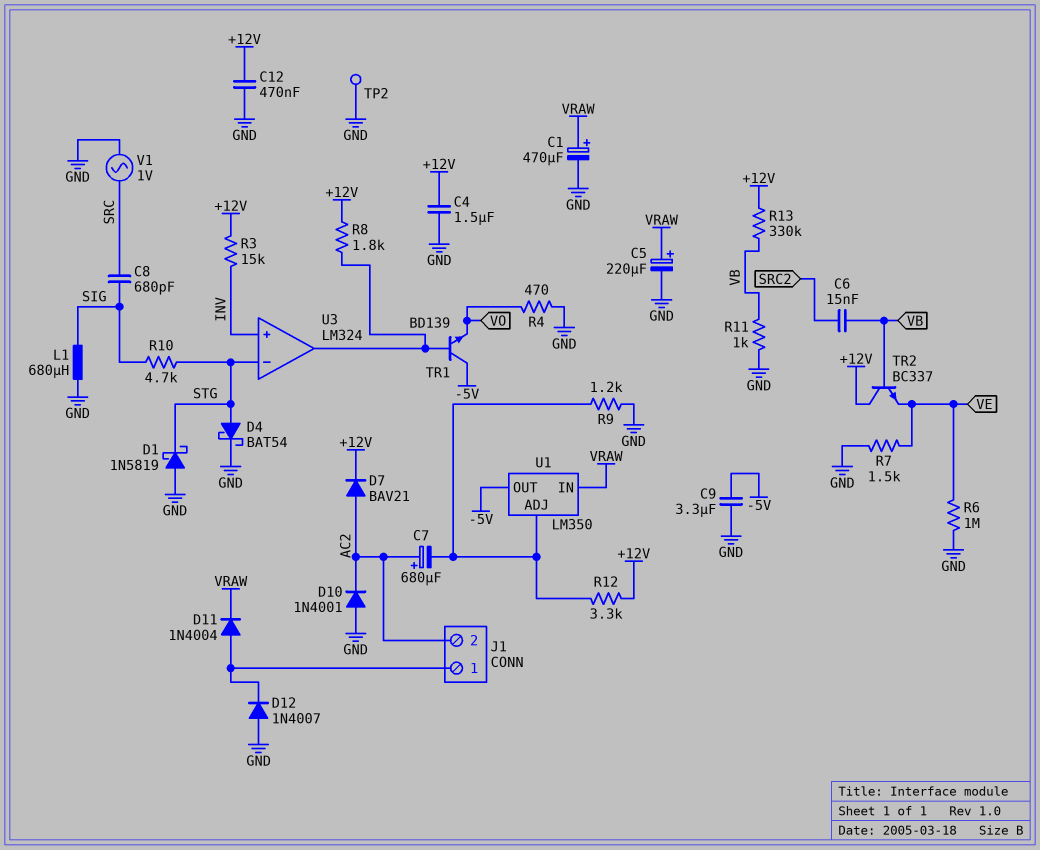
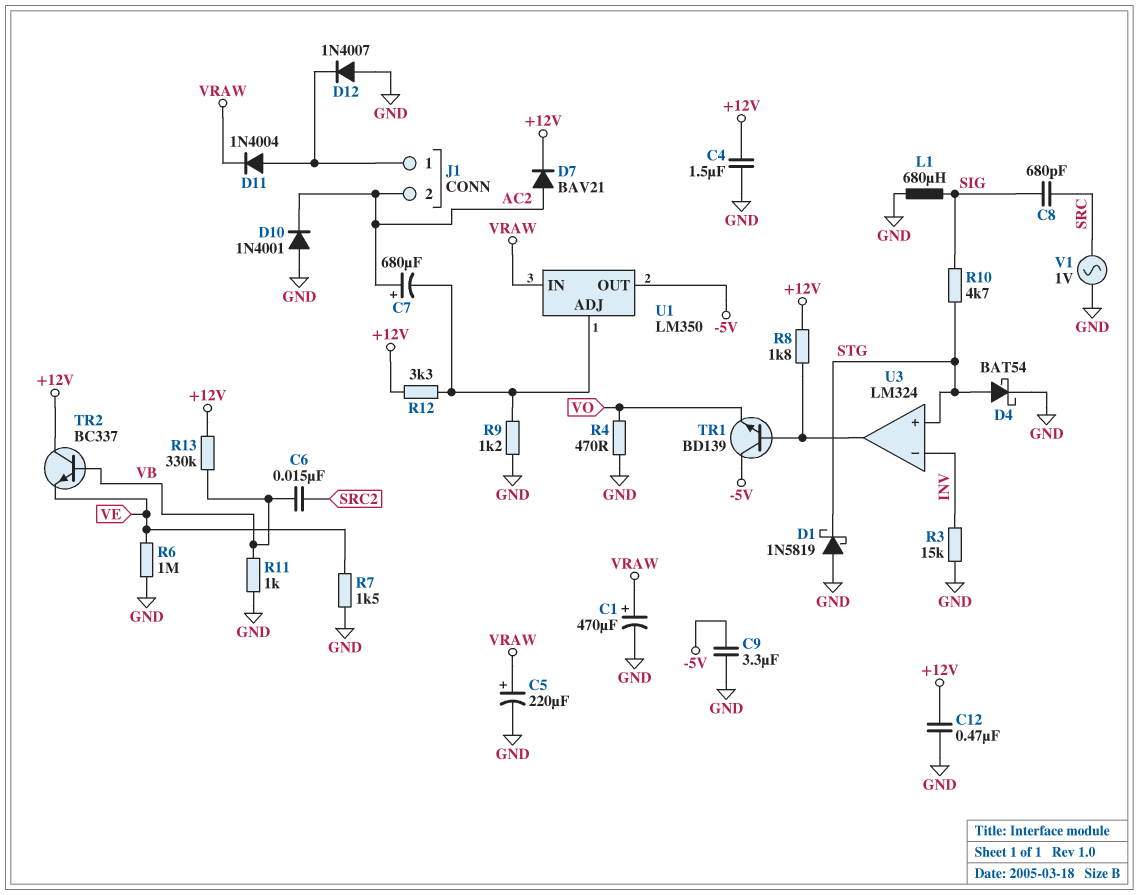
R3: 15k (+12V, INV) -> 15k (GND, INV)
TP2: test point (GND) -> none
U3 pin in+: INV -> STG
U3 pin in-: STG -> INV

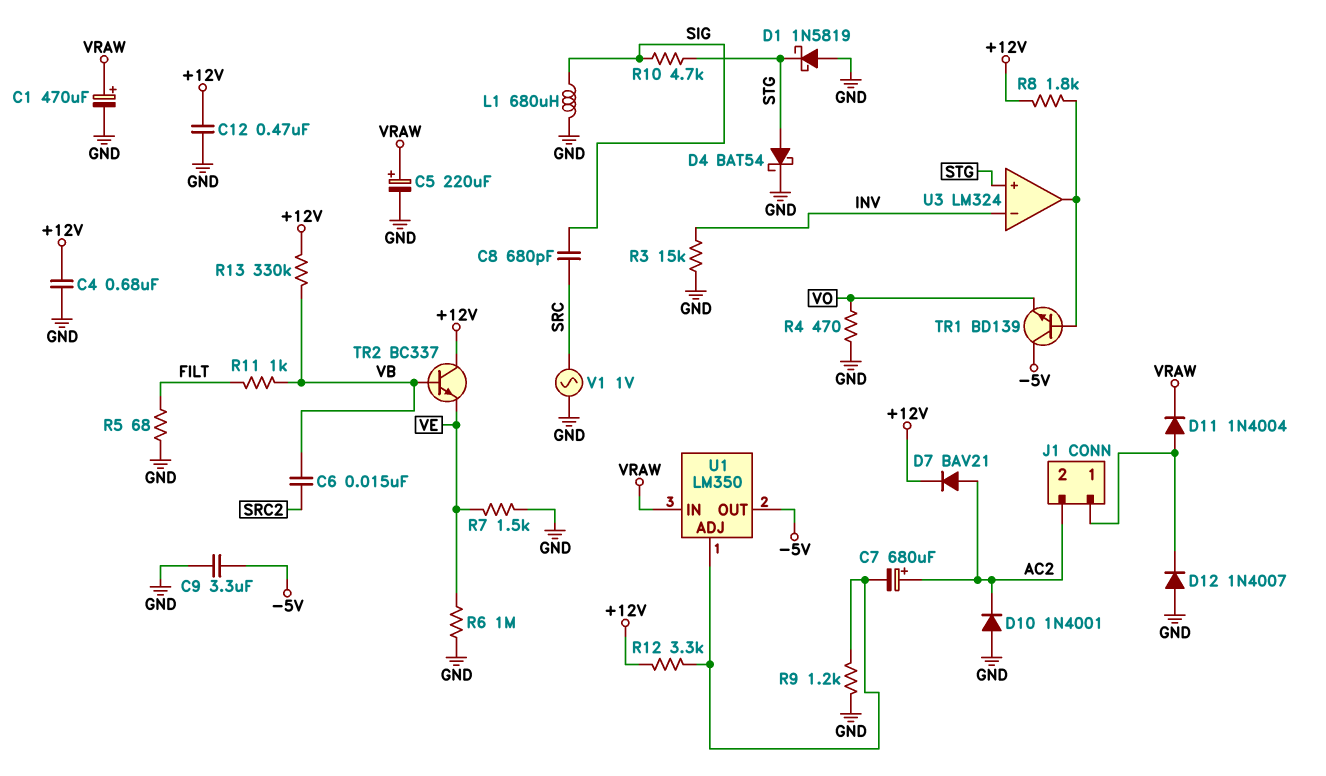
C4: 1.5uF (+12V, GND) -> 680nF (+12V, GND)
R5: none -> 68 (FILT, GND)
R11: 1k (GND, VB) -> 1k (FILT, VB)

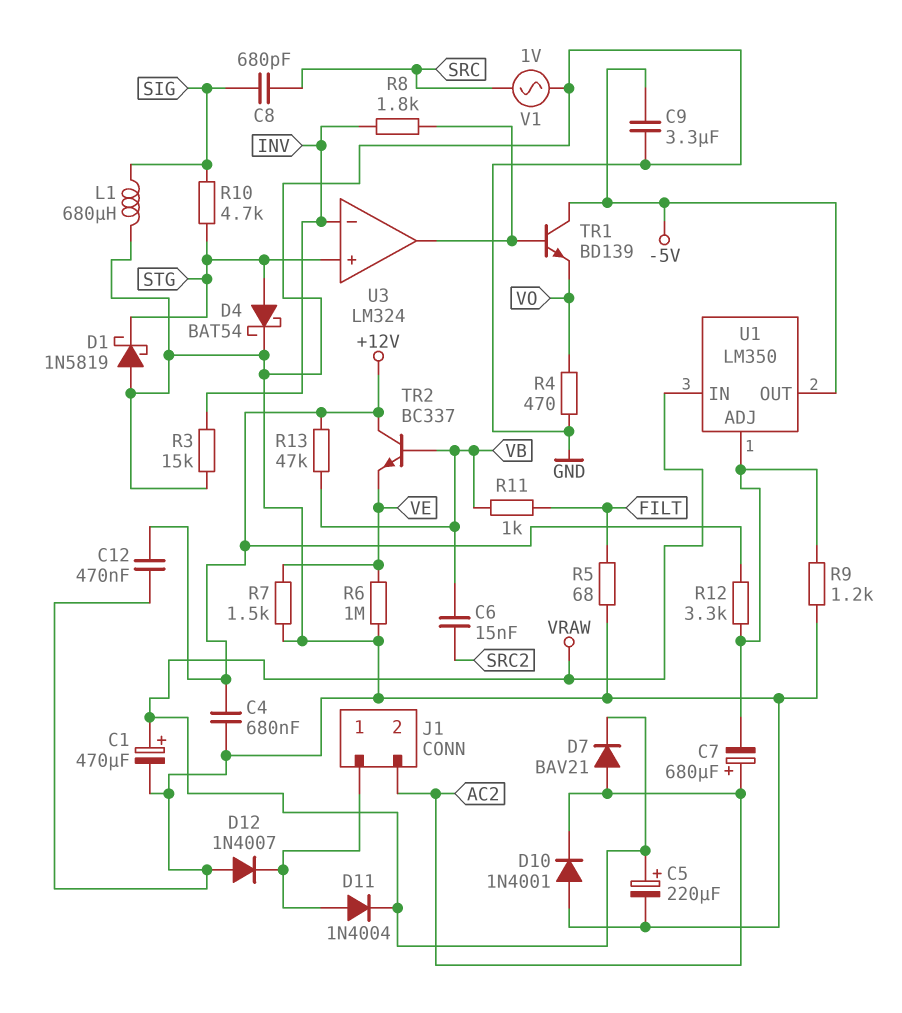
D7: diode BAV21 (A AC2, K +12V) -> diode BAV21 (A AC2, K VRAW)
R8: 1.8k (+12V, U3/out) -> 1.8k (INV, U3/out)
R13: 330k (+12V, VB) -> 47k (+12V, VB)

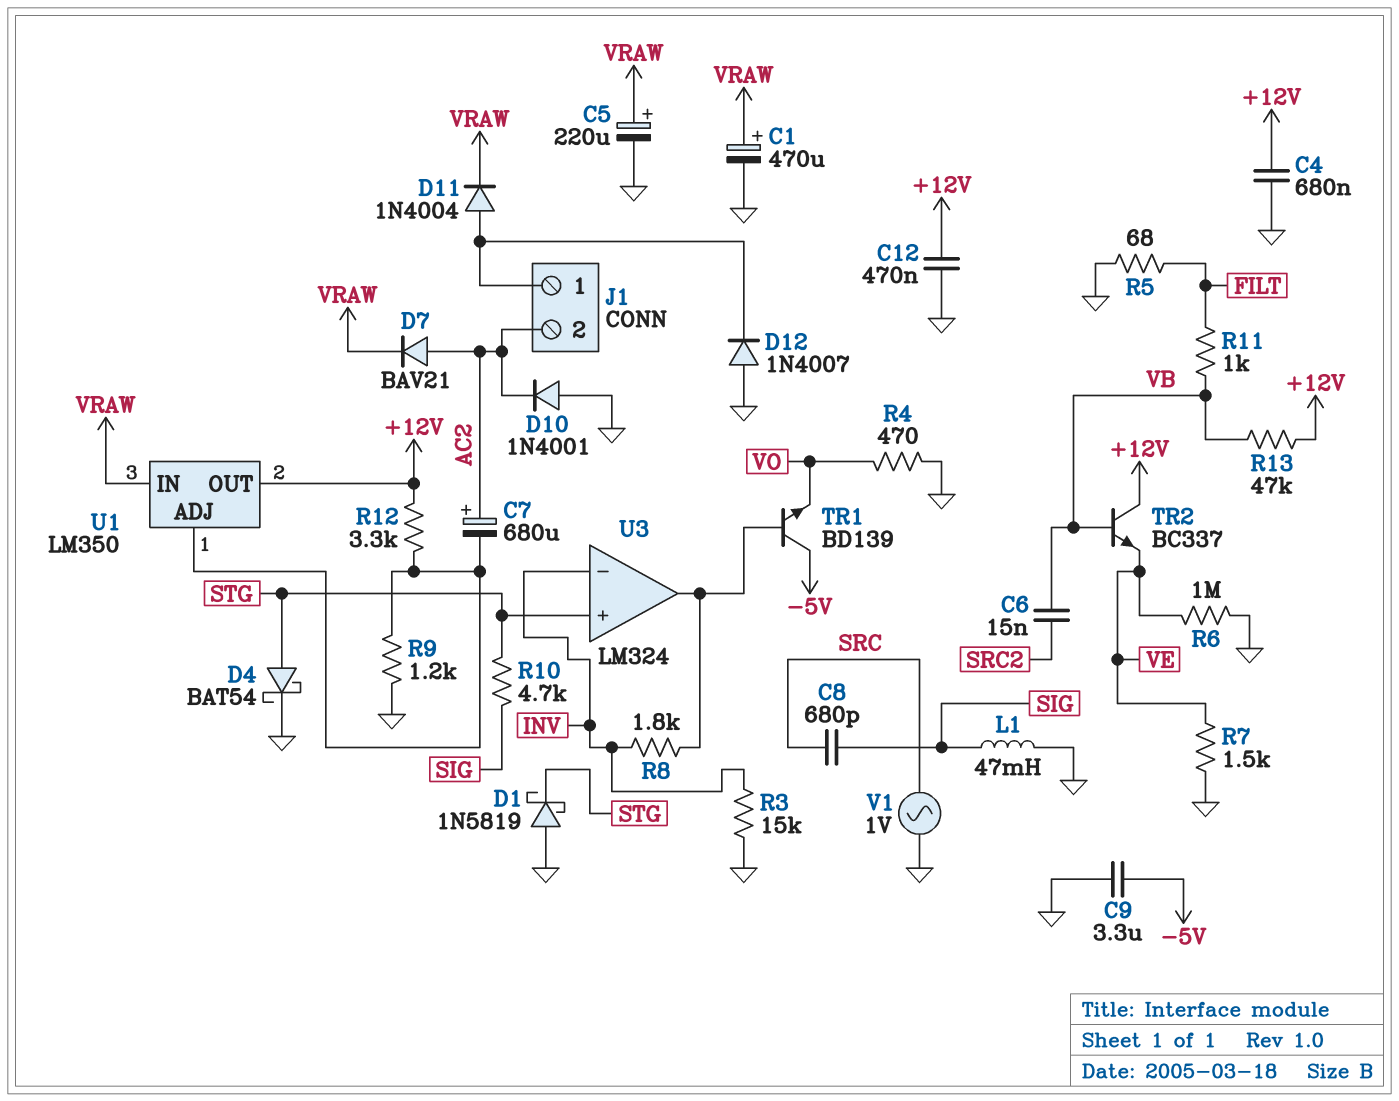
L1: 680uH (GND, SIG) -> 47mH (GND, SIG)
U1 pin OUT: -5V -> +12V

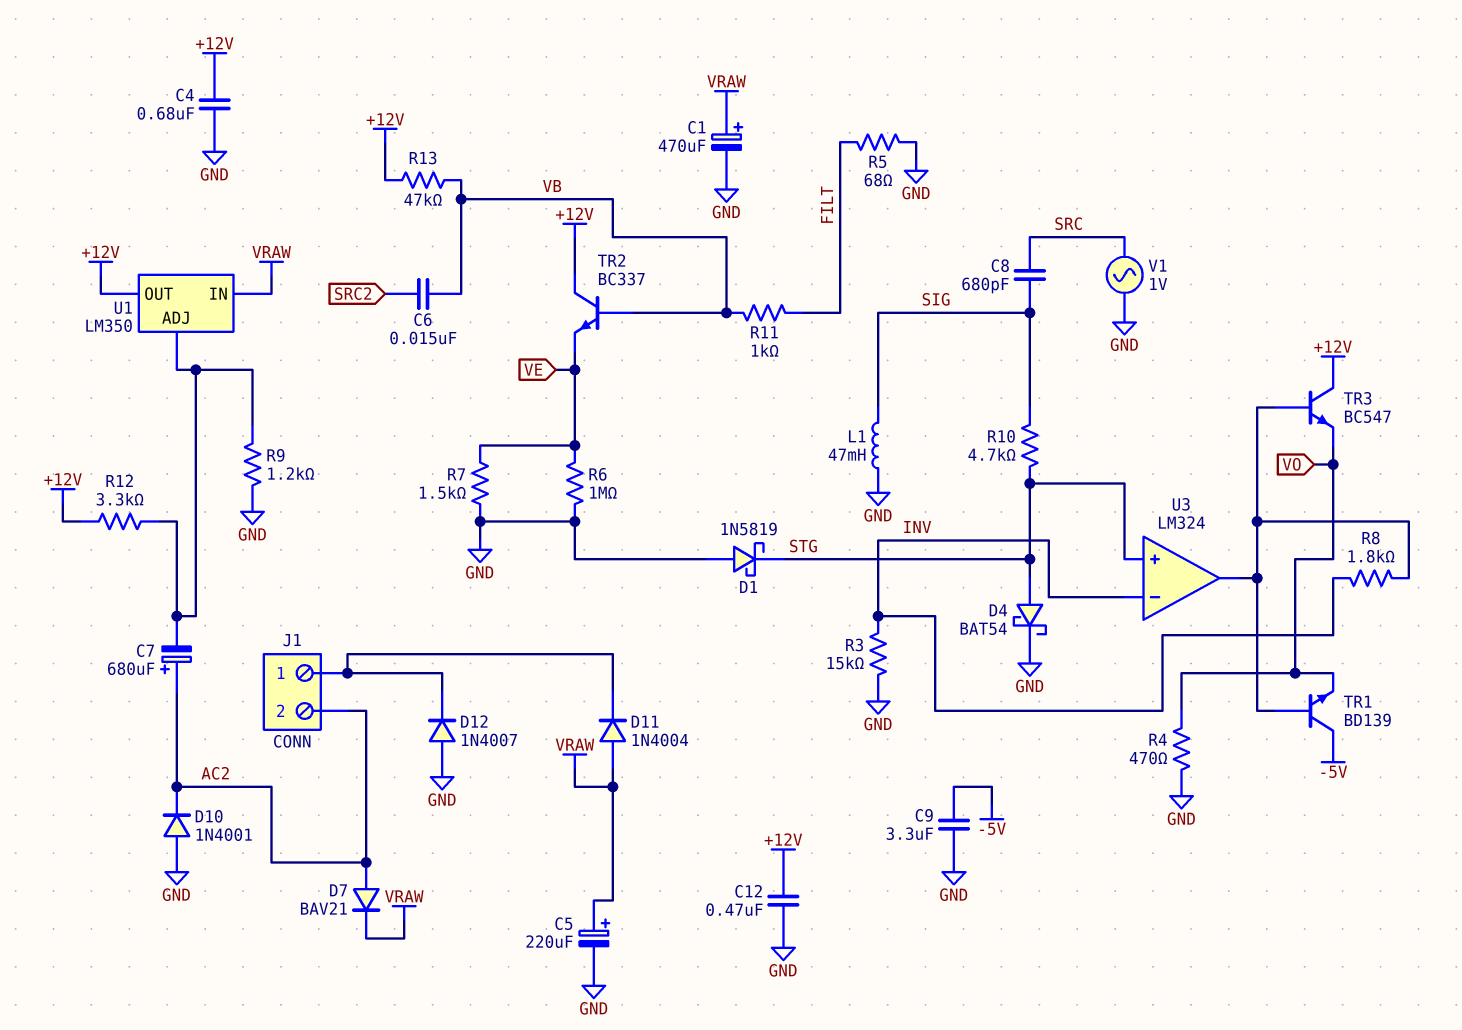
D11: diode 1N4004 (A J1/1, K VRAW) -> diode 1N4004 (A VRAW, K J1/1)
TR3: none -> NPN BC547 (B U3/out, C +12V, E VO)

